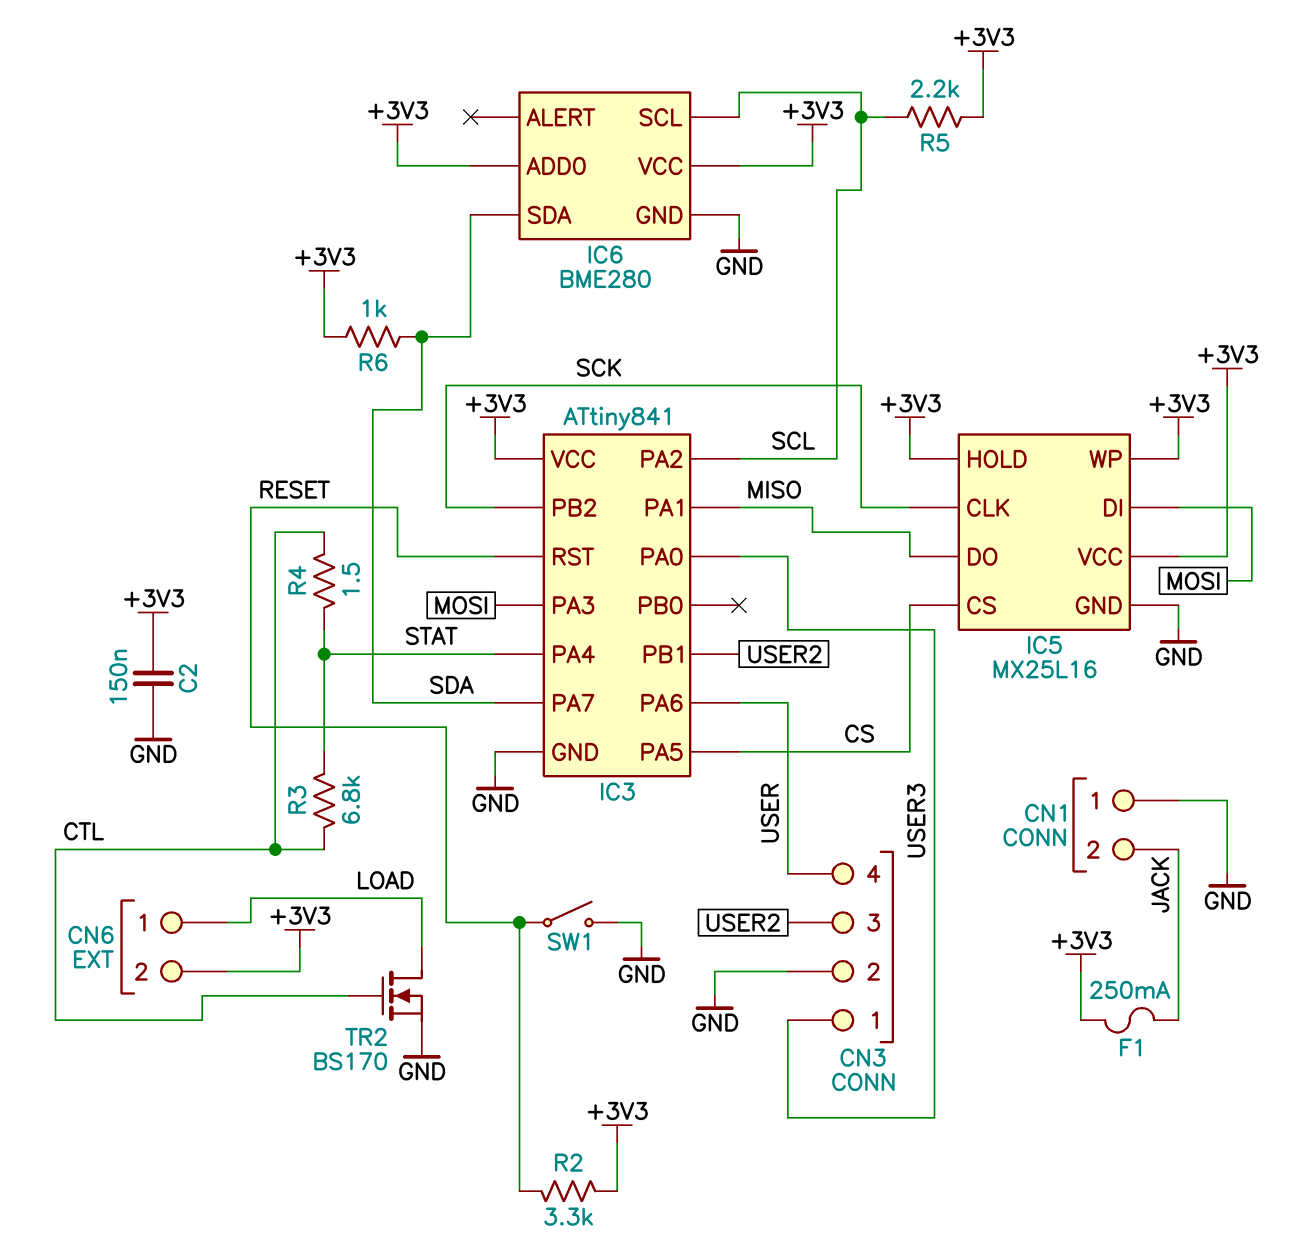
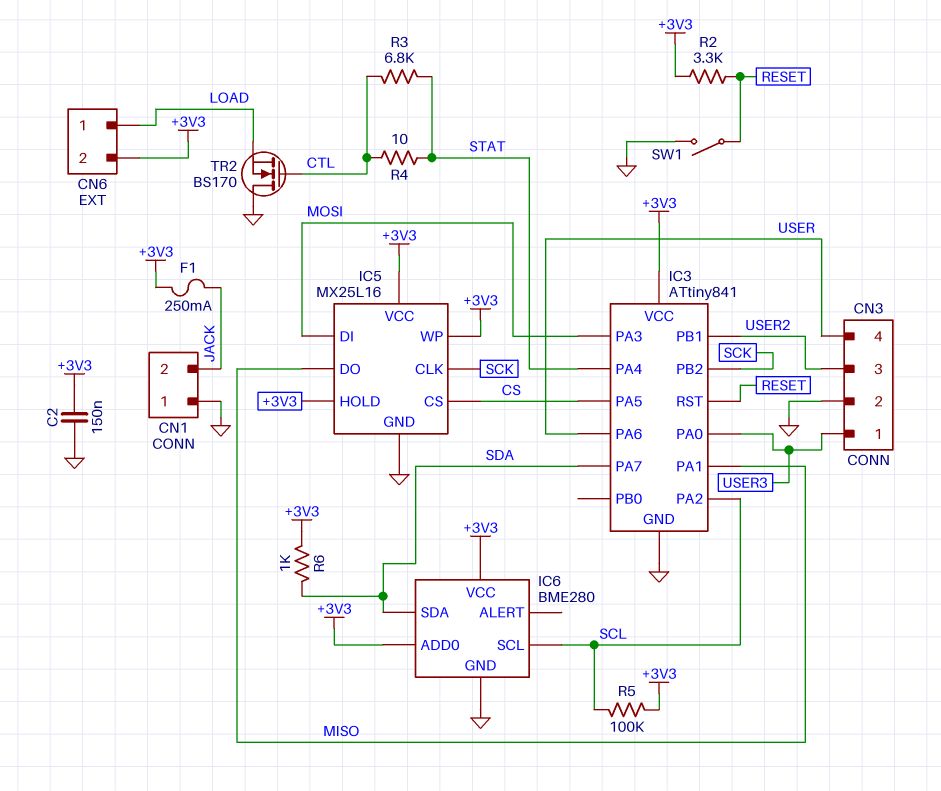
R4: 1.5 (CTL, STAT) -> 10 (CTL, STAT)
R5: 2.2k (+3V3, SCL) -> 100k (+3V3, SCL)
TR2: NMOS BS170 (G CTL, D LOAD, S GND) -> NMOS BS170 (G CTL, D GND, S LOAD)

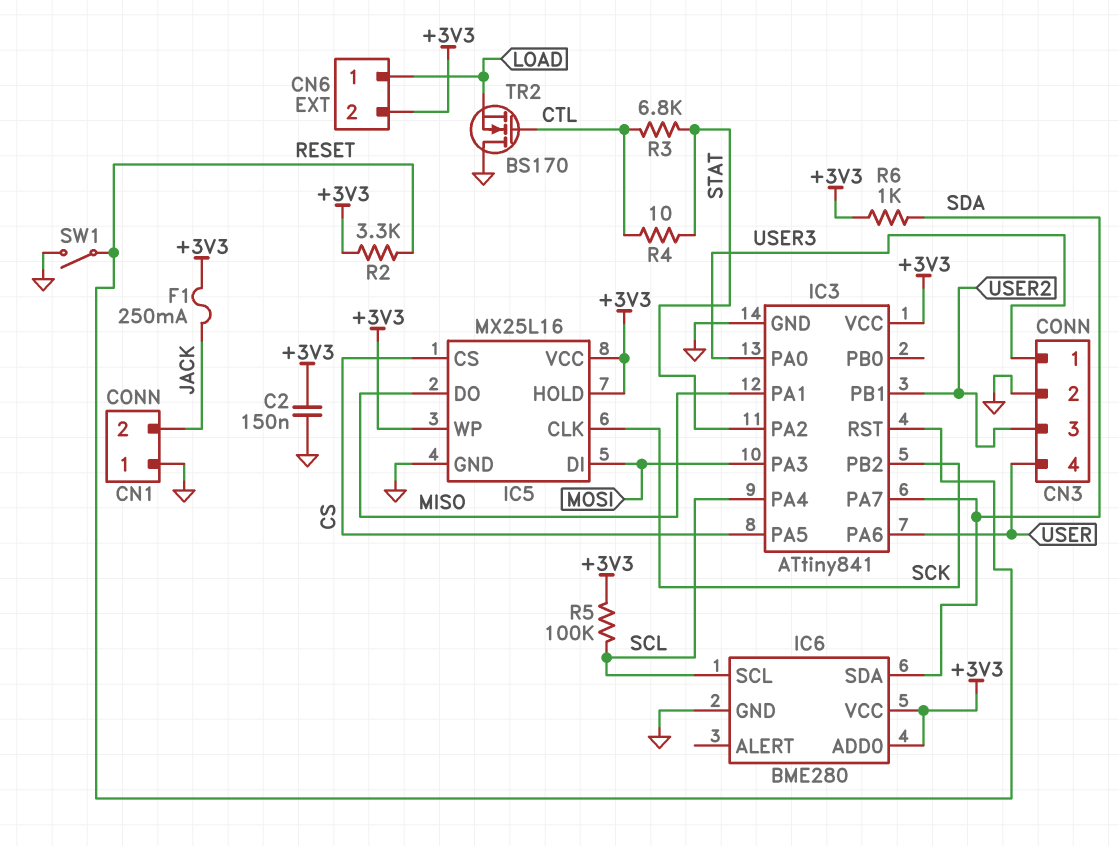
IC3 pin PA2: SCL -> STAT
IC3 pin PA4: STAT -> SCL

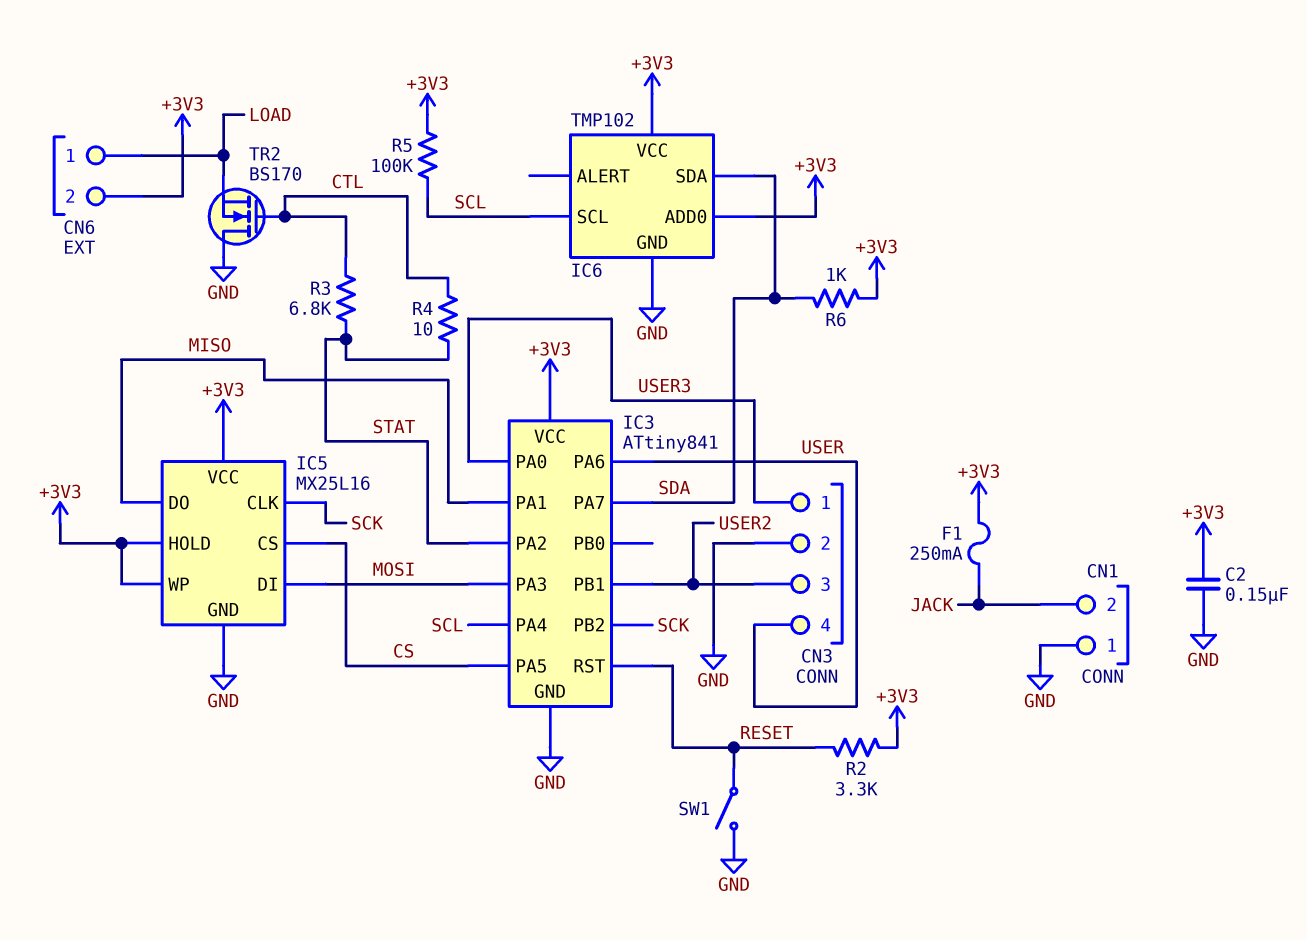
IC6: BME280 -> TMP102

